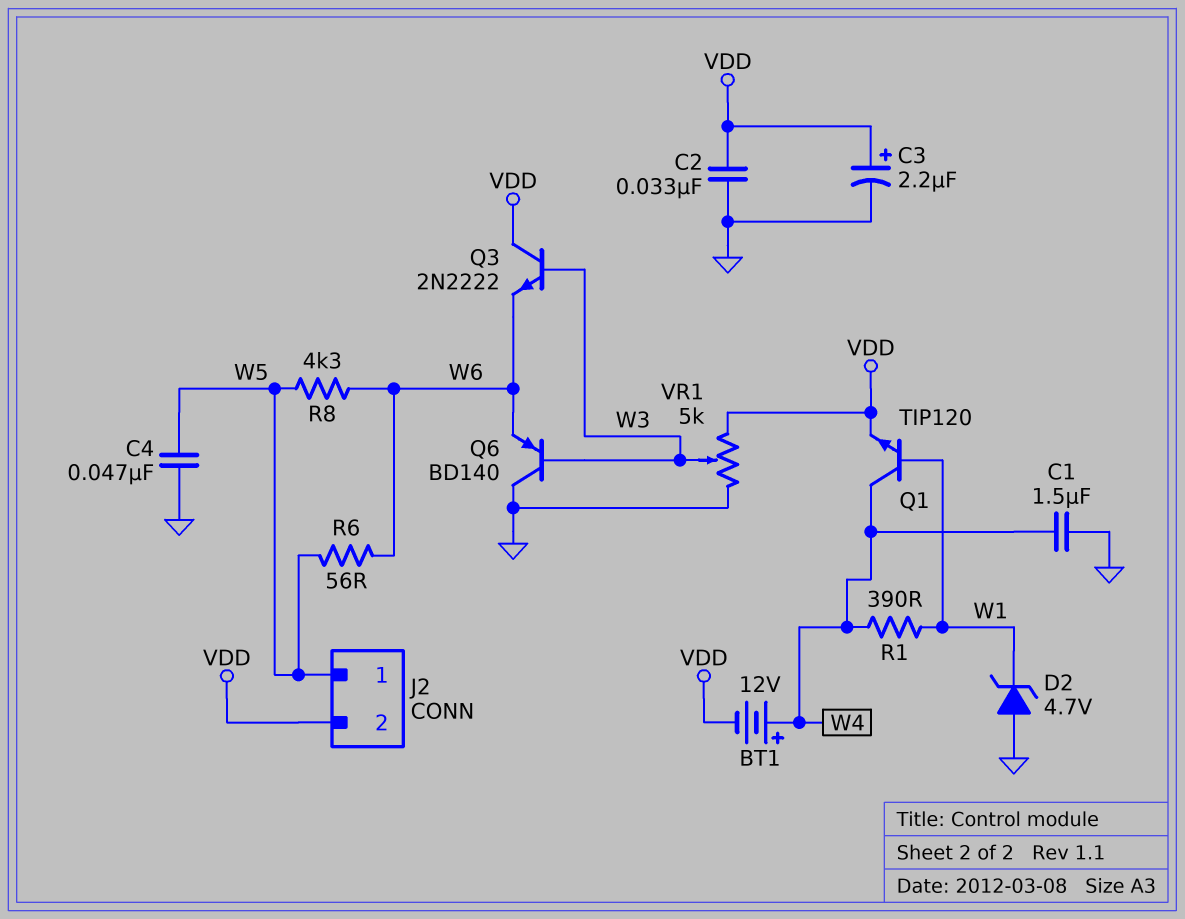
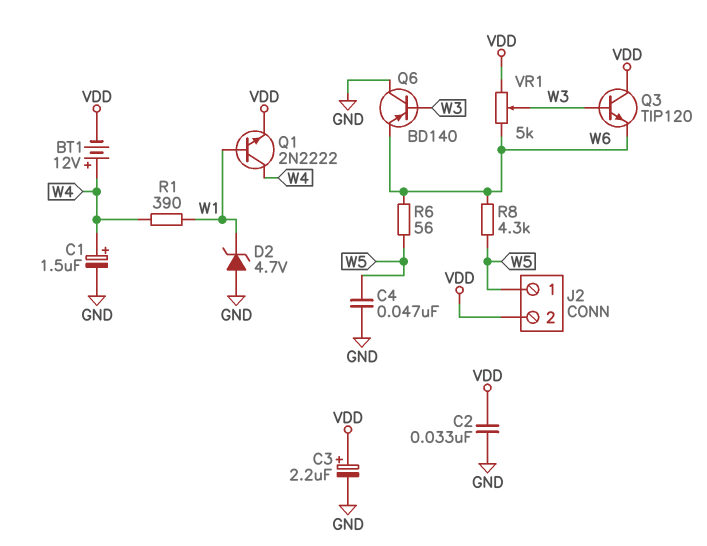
C1: 1.5uF (GND, W4) -> 1.5uF (plus W4, minus GND)
Q1: NPN TIP120 (B W1, C W4, E VDD) -> NPN 2N2222 (B W1, C W4, E VDD)
Q3: NPN 2N2222 (B W3, C VDD, E W6) -> NPN TIP120 (B W3, C VDD, E W6)
VR1: 5k (GND, VDD, wiper W3) -> 5k (VDD, W6, wiper W3)

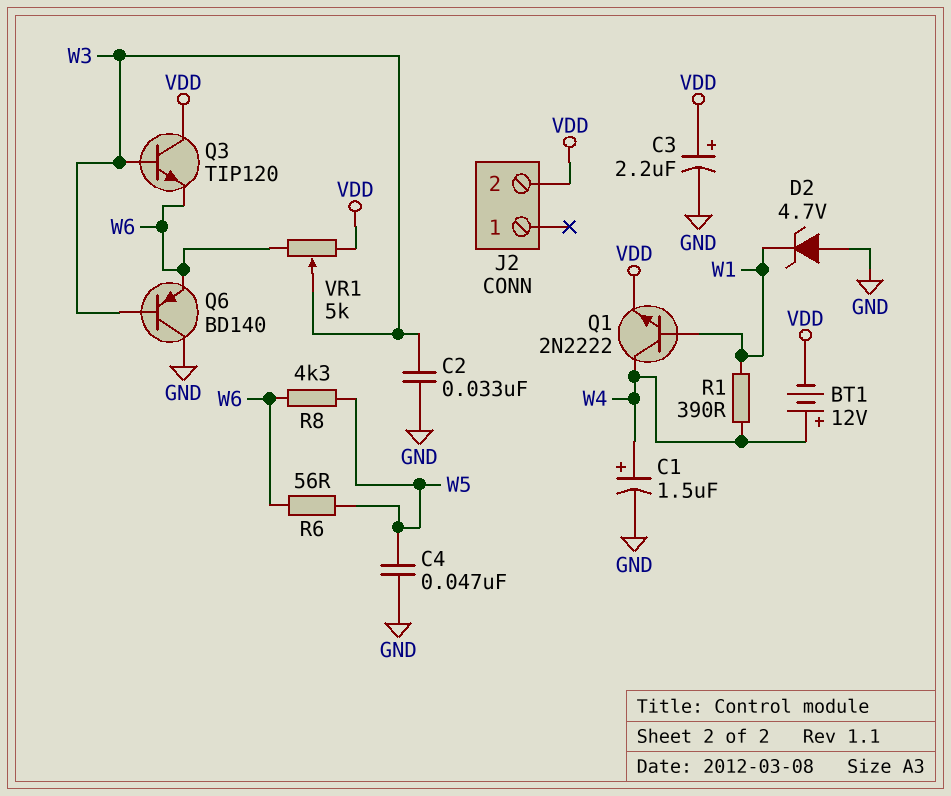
C2: 33nF (GND, VDD) -> 33nF (GND, W3)
J2 pin 1: W5 -> none

